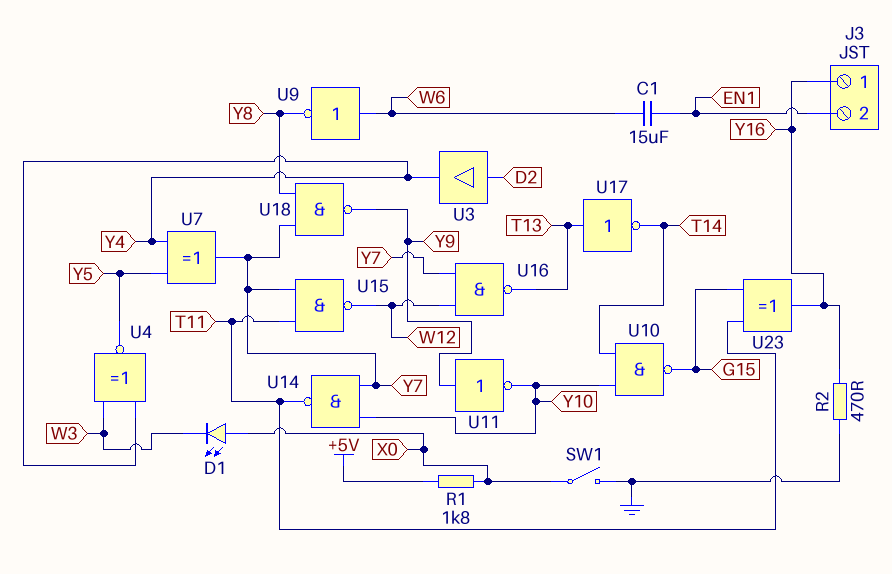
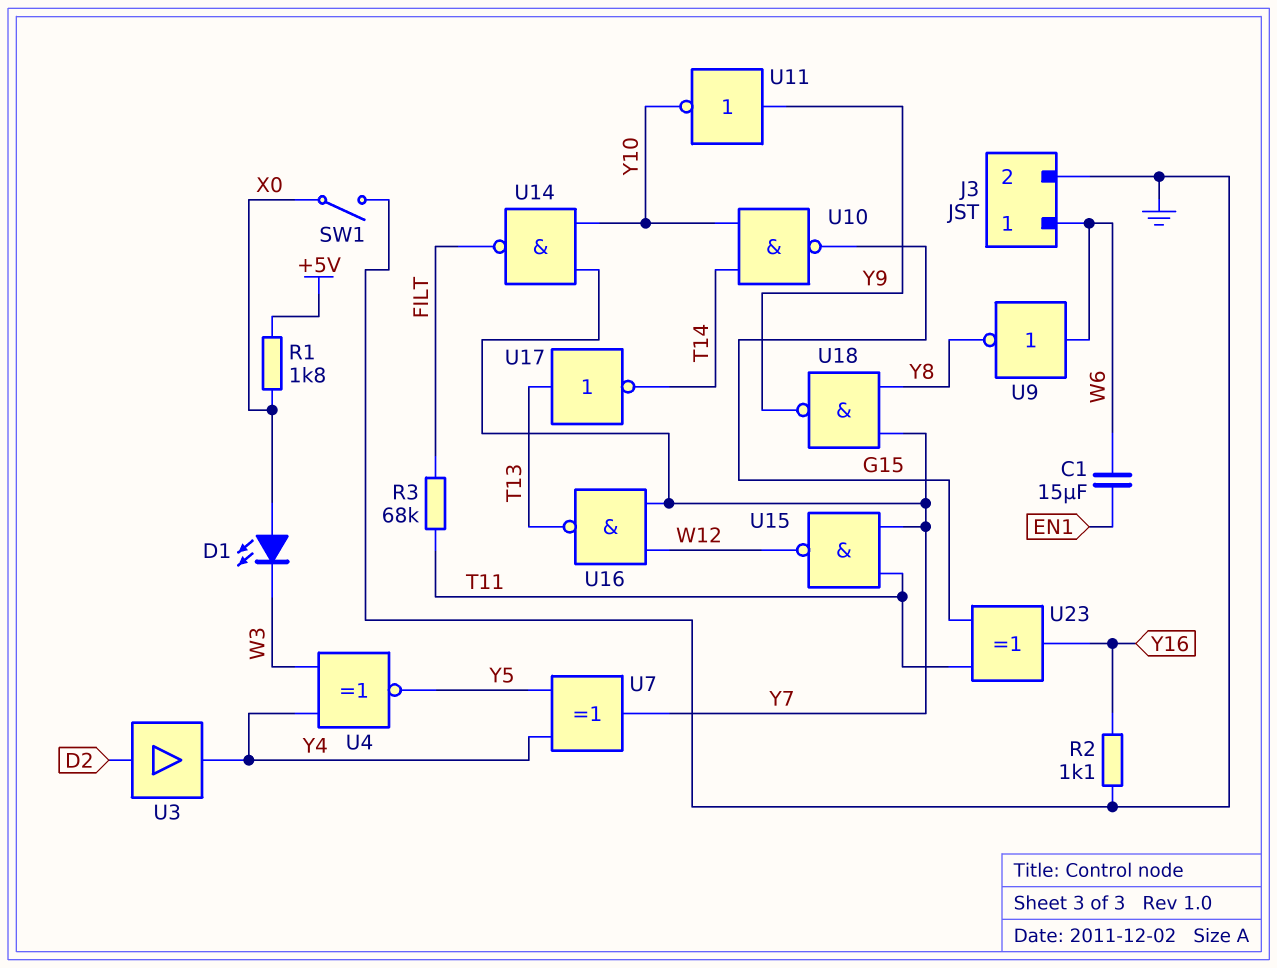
J3 pin 1: Y16 -> W6
J3 pin 2: EN1 -> GND
R2: 470 (GND, Y16) -> 1.1k (GND, Y16)
R3: none -> 68k (FILT, T11)
U14: NAND (in Y7, in Y10, out T11) -> NAND (in Y7, in Y10, out FILT)

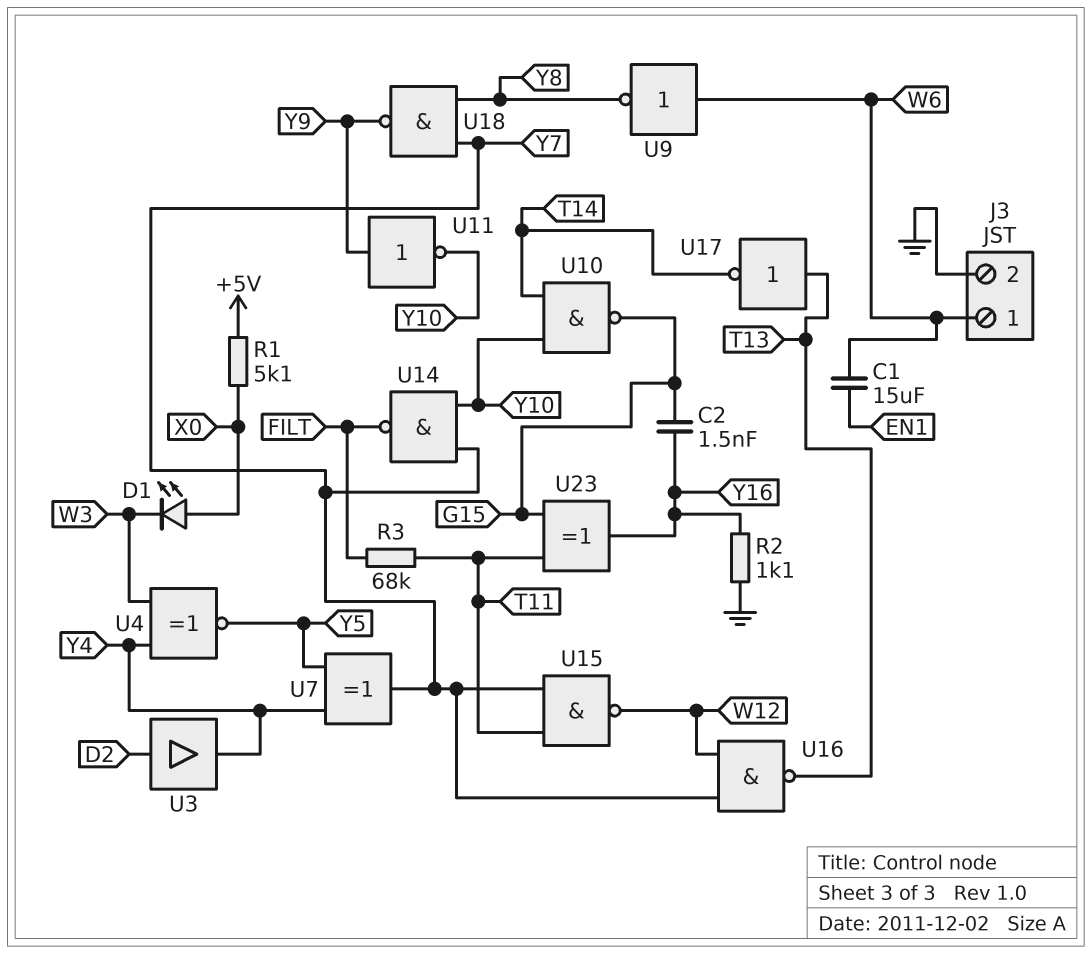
C2: none -> 1.5nF (G15, Y16)
R1: 1.8k (+5V, X0) -> 5.1k (+5V, X0)
SW1: switch (GND, X0) -> none

